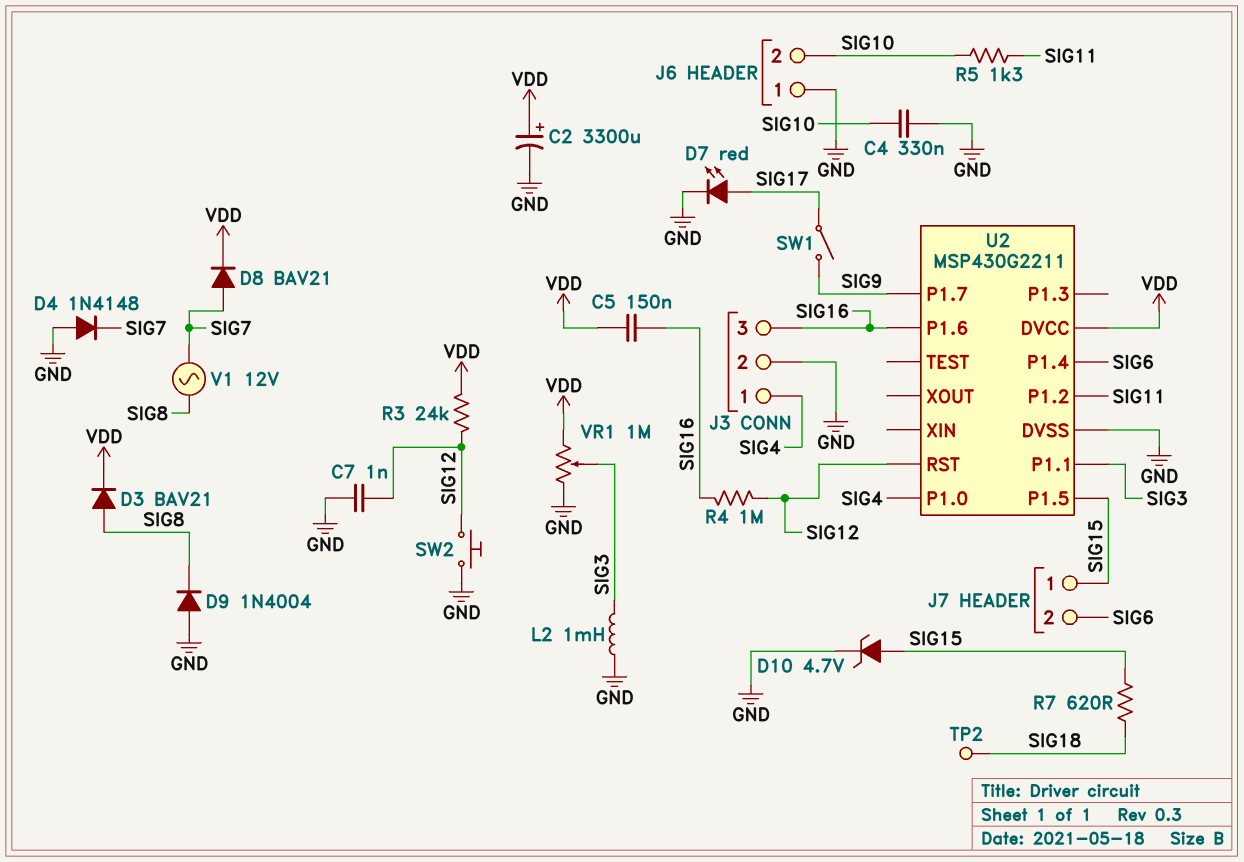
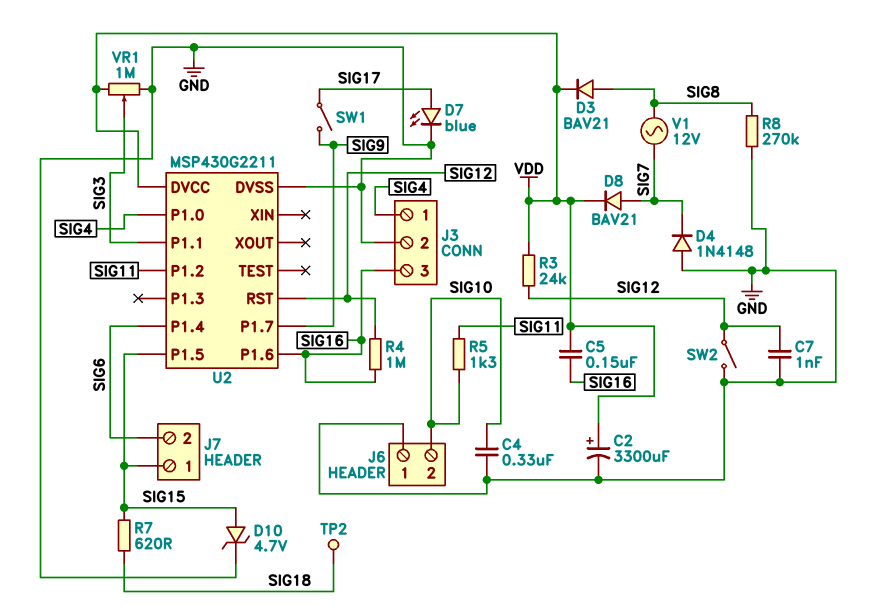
D7: LED red (A SIG17, K GND) -> LED blue (A SIG17, K GND)
D9: diode 1N4004 (A GND, K SIG8) -> none
L2: 1mH (GND, SIG3) -> none
R8: none -> 270k (GND, SIG8)
SW2: button (GND, SIG12) -> switch (GND, SIG12)

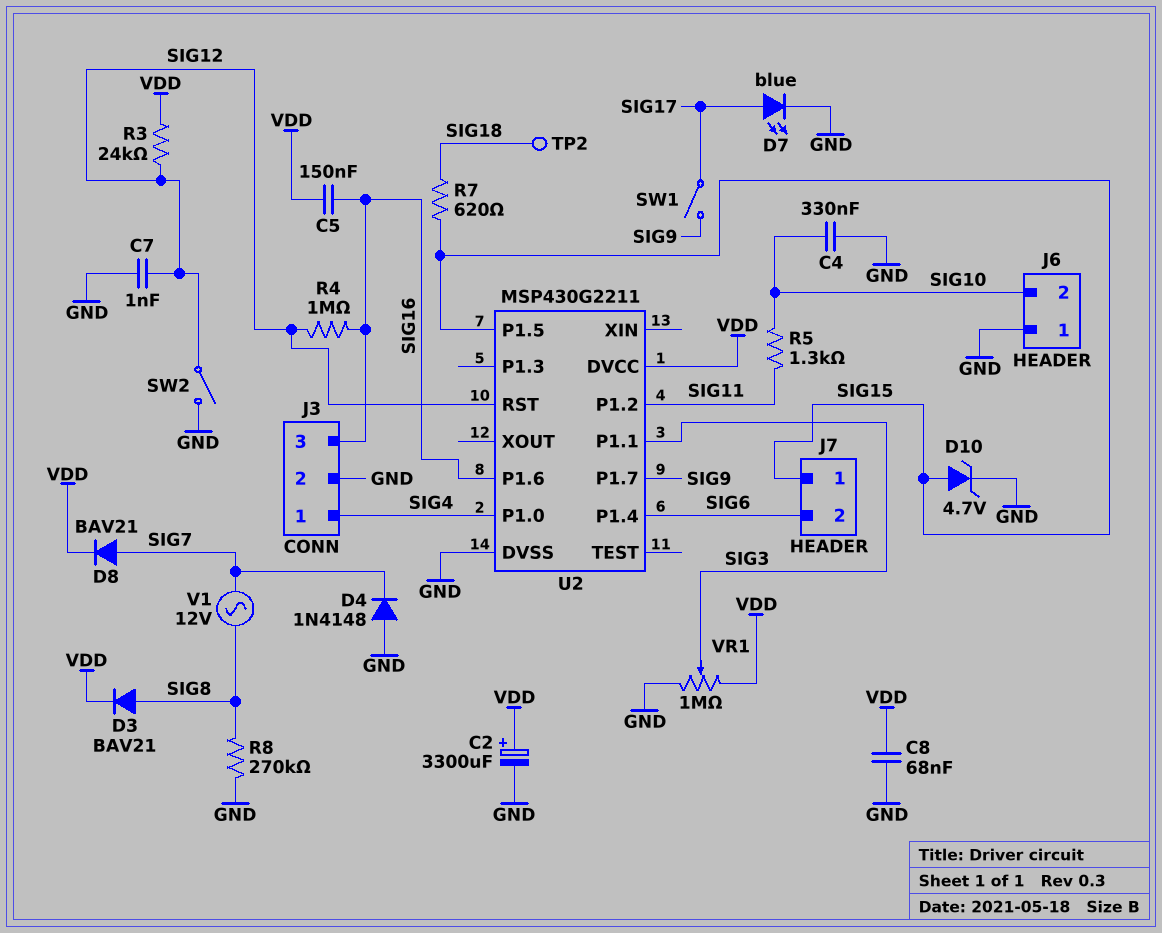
C8: none -> 68nF (GND, VDD)

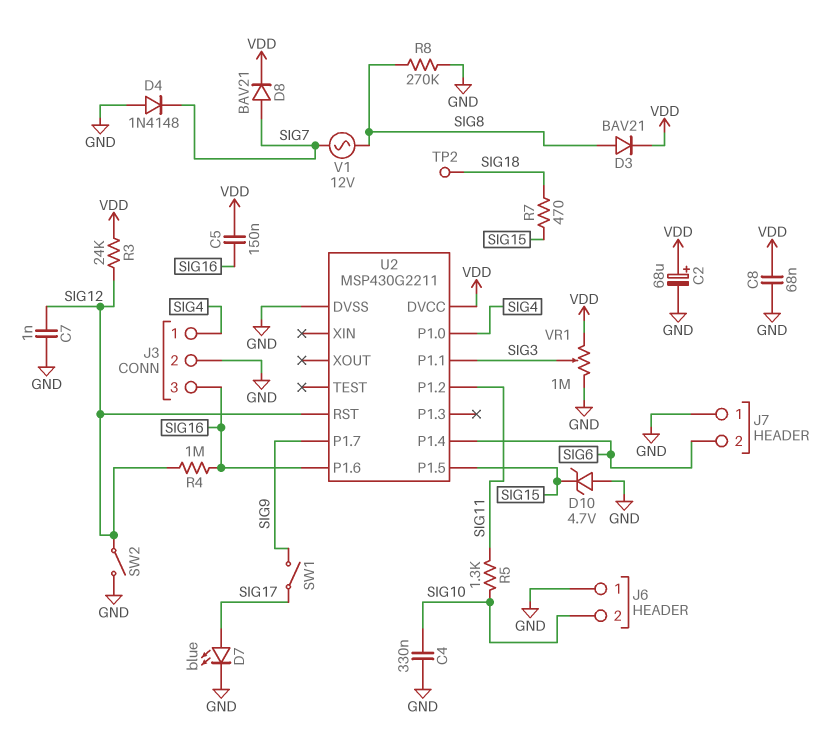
C2: 3300uF (plus VDD, minus GND) -> 68uF (plus VDD, minus GND)
D10: zener 4.7V (A SIG15, K GND) -> zener 4.7V (A GND, K SIG15)
J7 pin 1: SIG15 -> GND
R7: 620 (SIG15, SIG18) -> 470 (SIG15, SIG18)

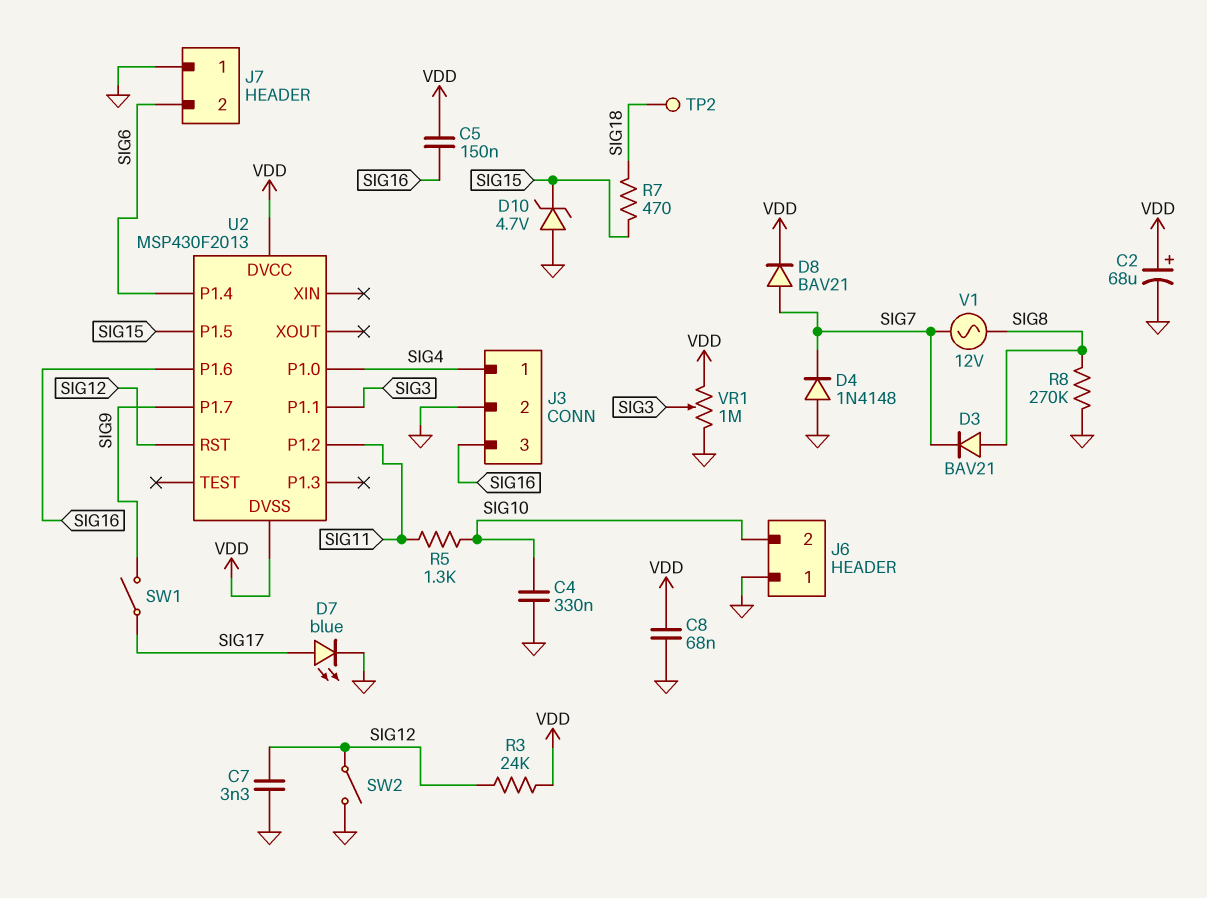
C7: 1nF (GND, SIG12) -> 3.3nF (GND, SIG12)
D3: diode BAV21 (A SIG8, K VDD) -> diode BAV21 (A SIG8, K SIG7)
R4: 1M (SIG12, SIG16) -> none
U2: MSP430G2211 -> MSP430F2013
U2 pin DVSS: GND -> VDD

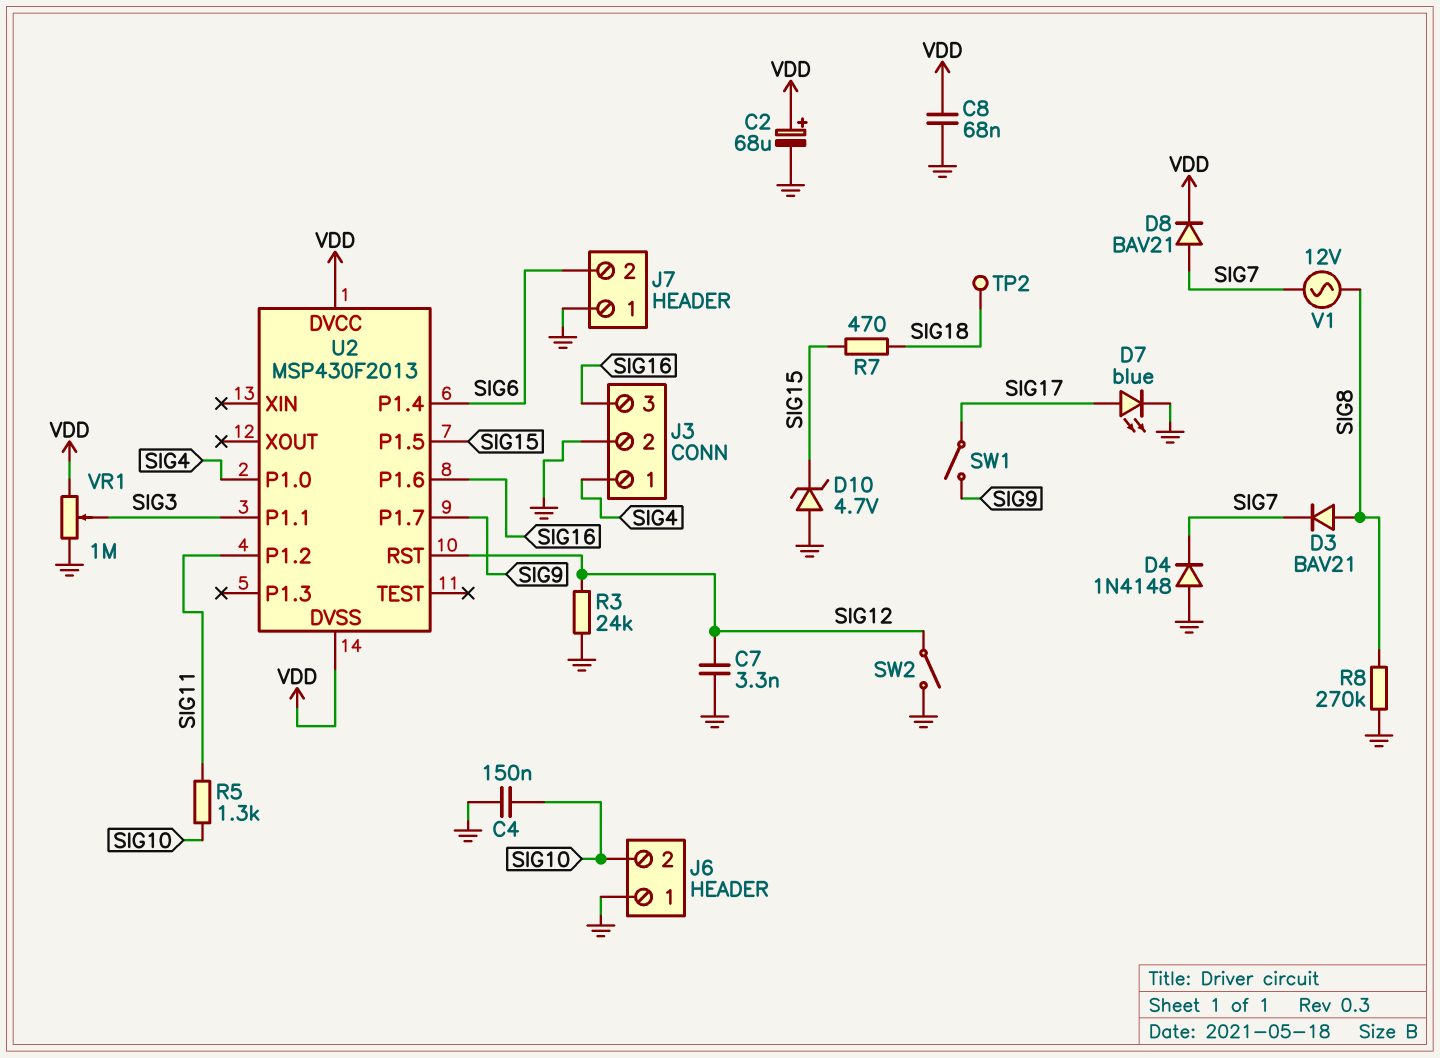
C4: 330nF (GND, SIG10) -> 150nF (GND, SIG10)
C5: 150nF (SIG16, VDD) -> none
R3: 24k (SIG12, VDD) -> 24k (GND, SIG12)

